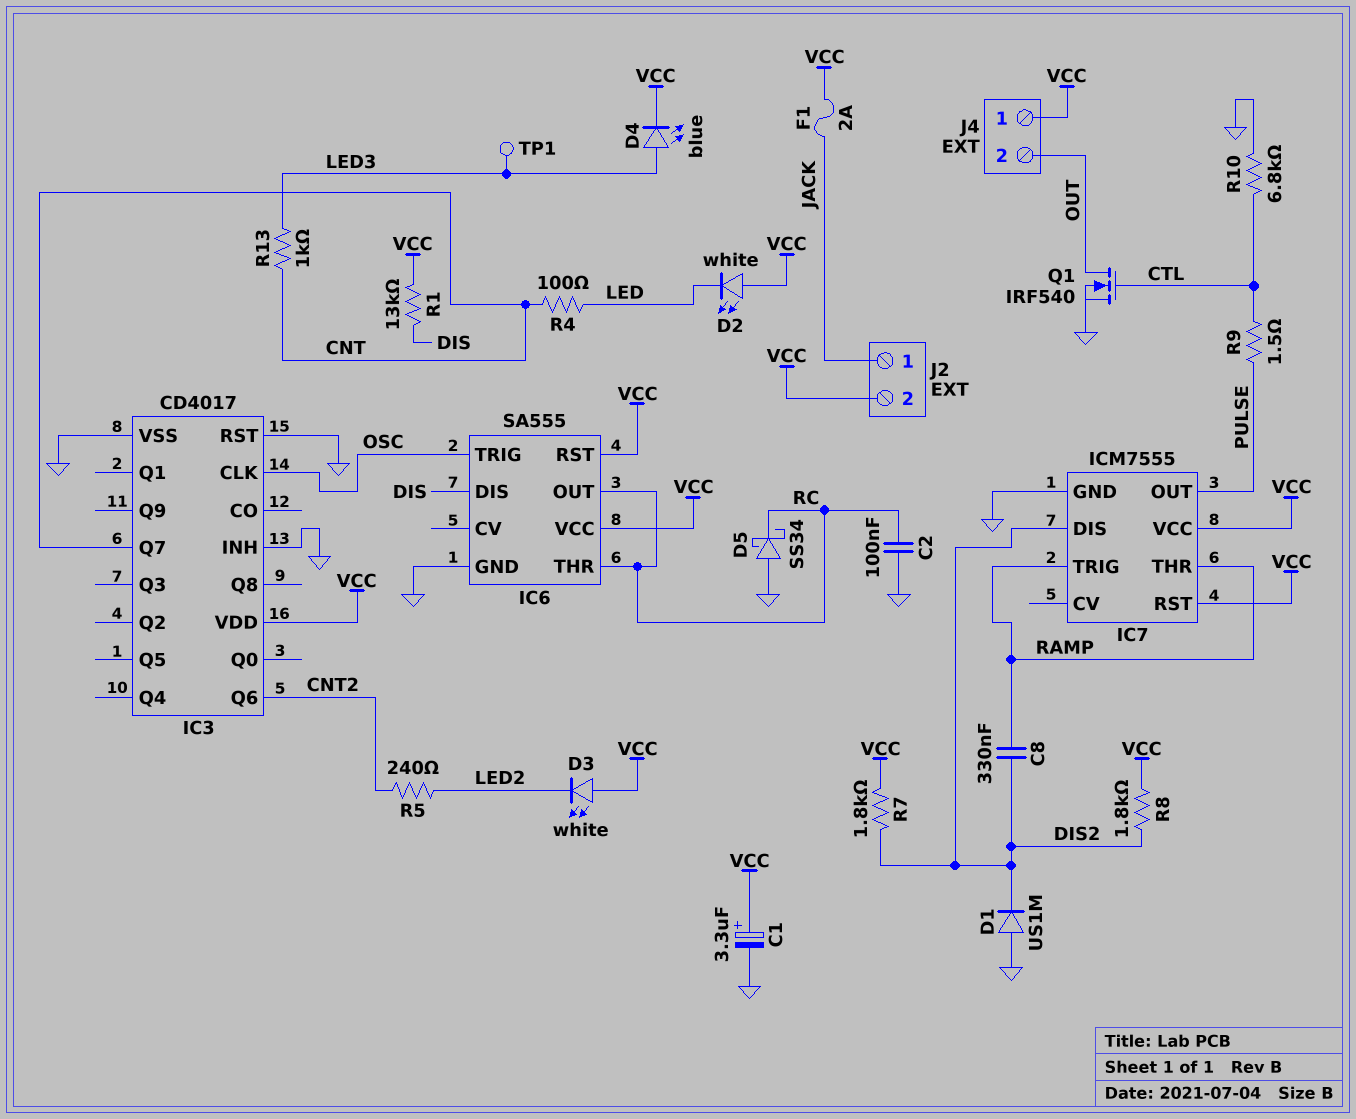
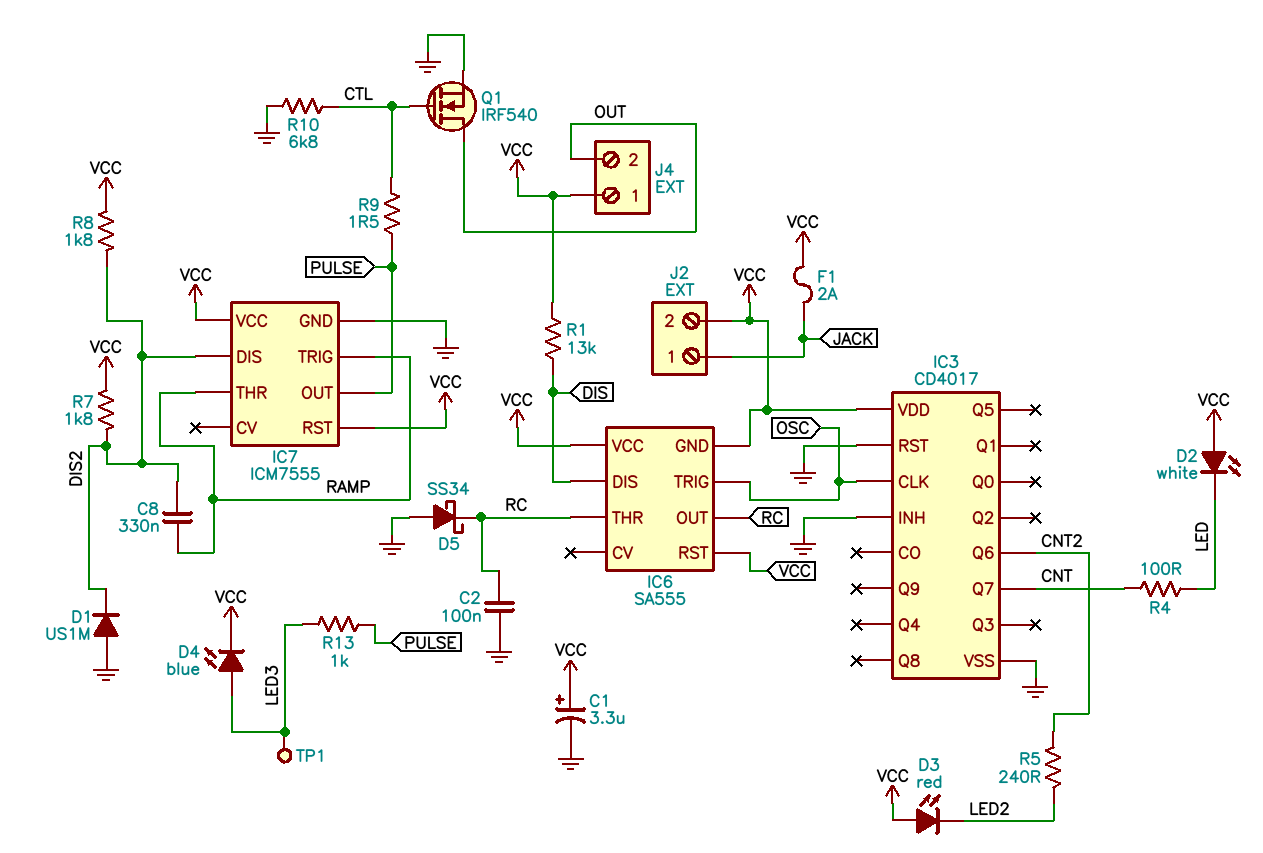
D3: LED white (A VCC, K LED2) -> LED red (A VCC, K LED2)
IC6 pin GND: GND -> VCC
R13: 1k (CNT, LED3) -> 1k (LED3, PULSE)

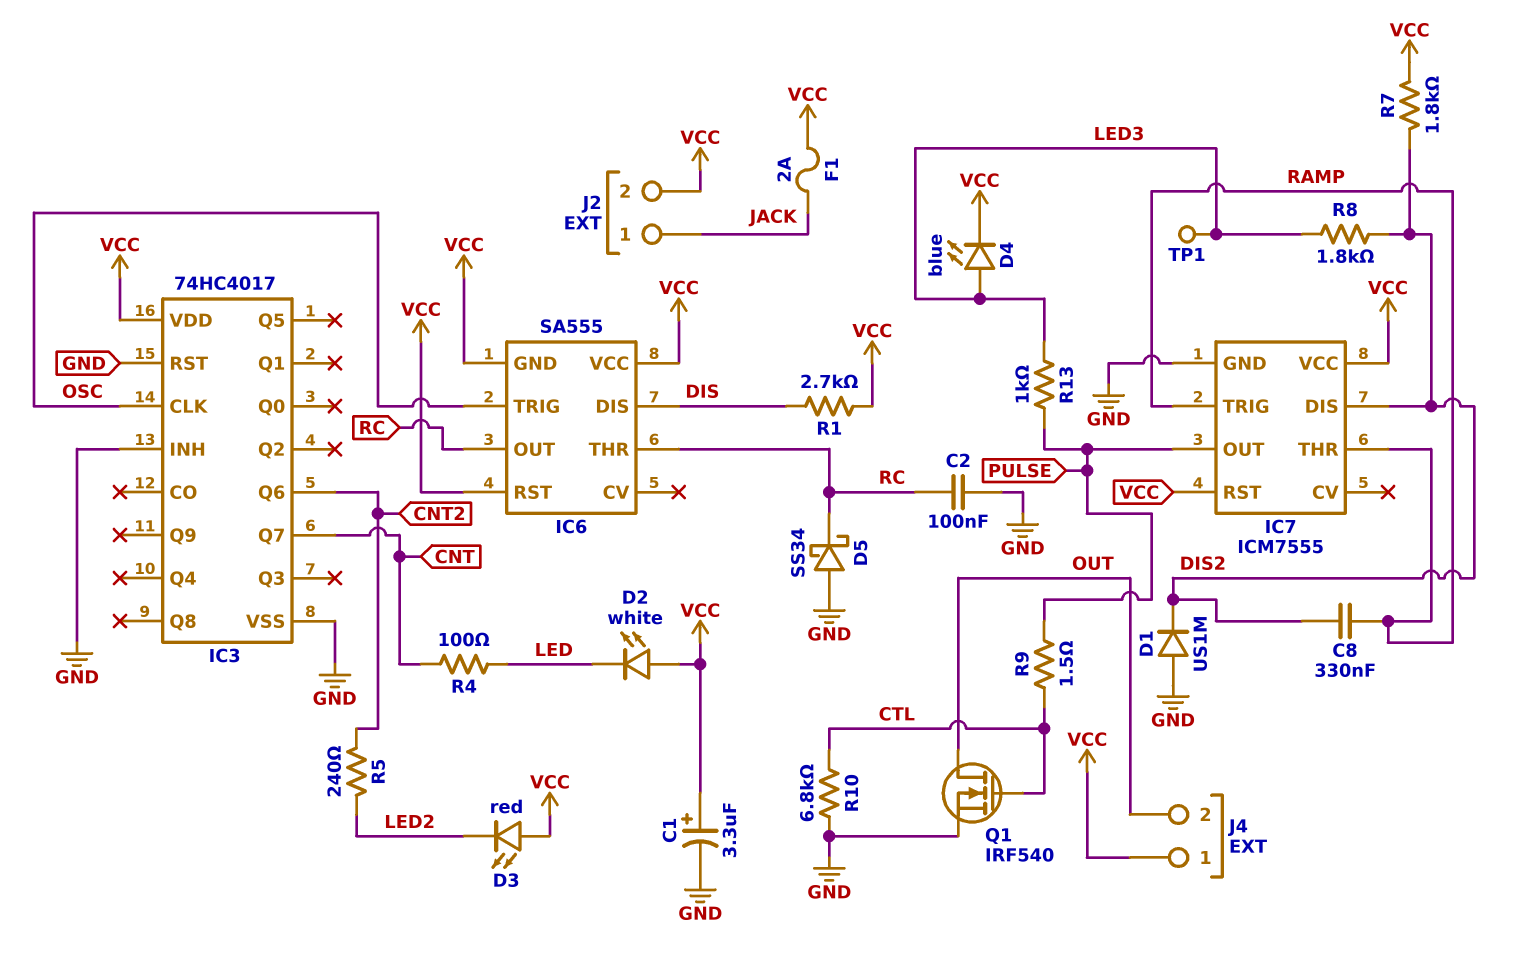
IC3: CD4017 -> 74HC4017
R1: 13k (DIS, VCC) -> 2.7k (DIS, VCC)
R8: 1.8k (DIS2, VCC) -> 1.8k (DIS2, LED3)

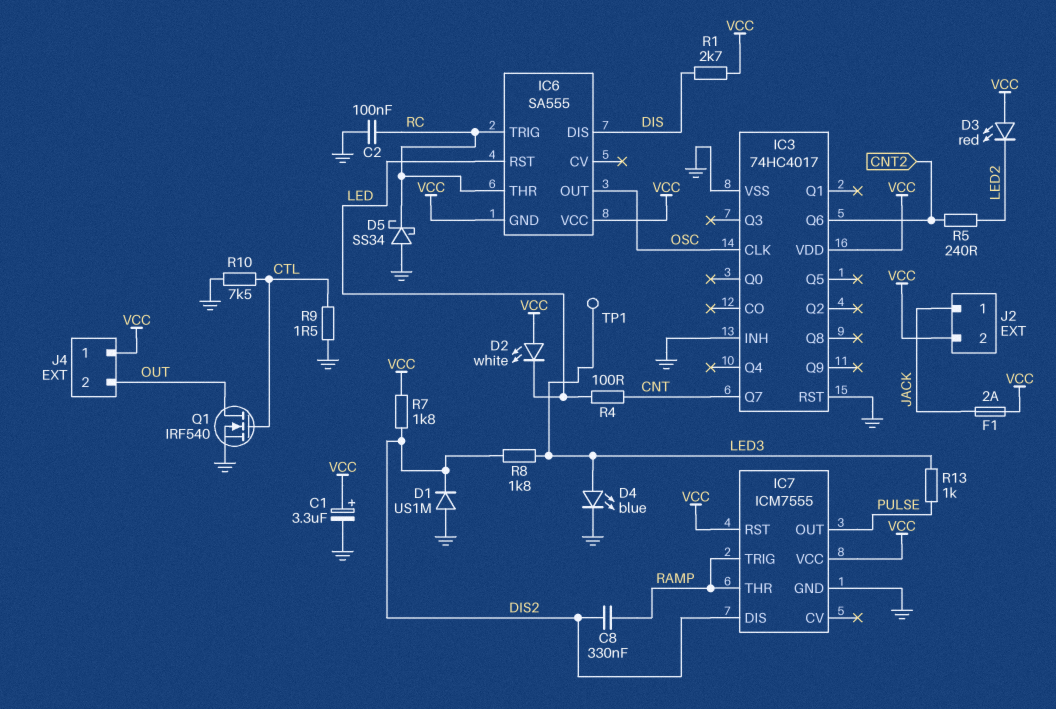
D4: LED blue (A LED3, K VCC) -> LED blue (A LED3, K GND)
IC6 pin OUT: RC -> OSC
IC6 pin RST: VCC -> LED
IC6 pin TRIG: OSC -> RC
R9: 1.5 (CTL, PULSE) -> 1.5 (CTL, GND)
R10: 6.8k (CTL, GND) -> 7.5k (CTL, GND)

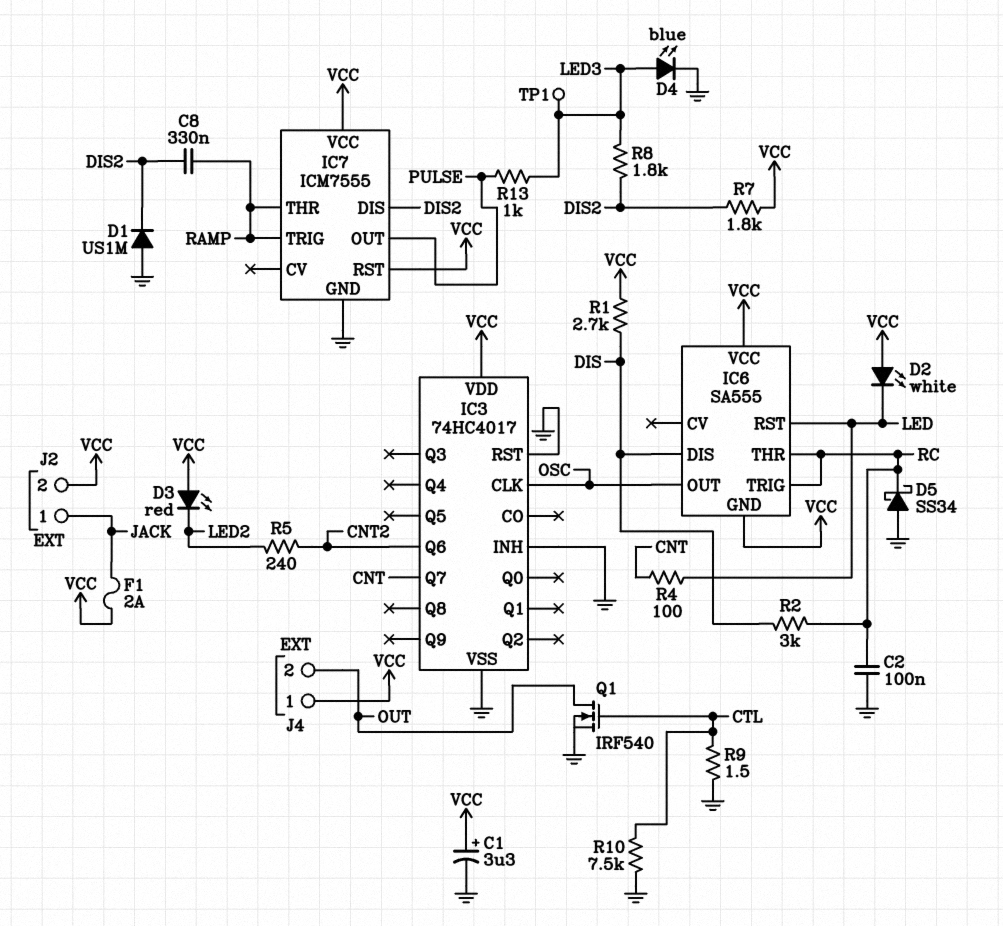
R2: none -> 3k (DIS, RC)

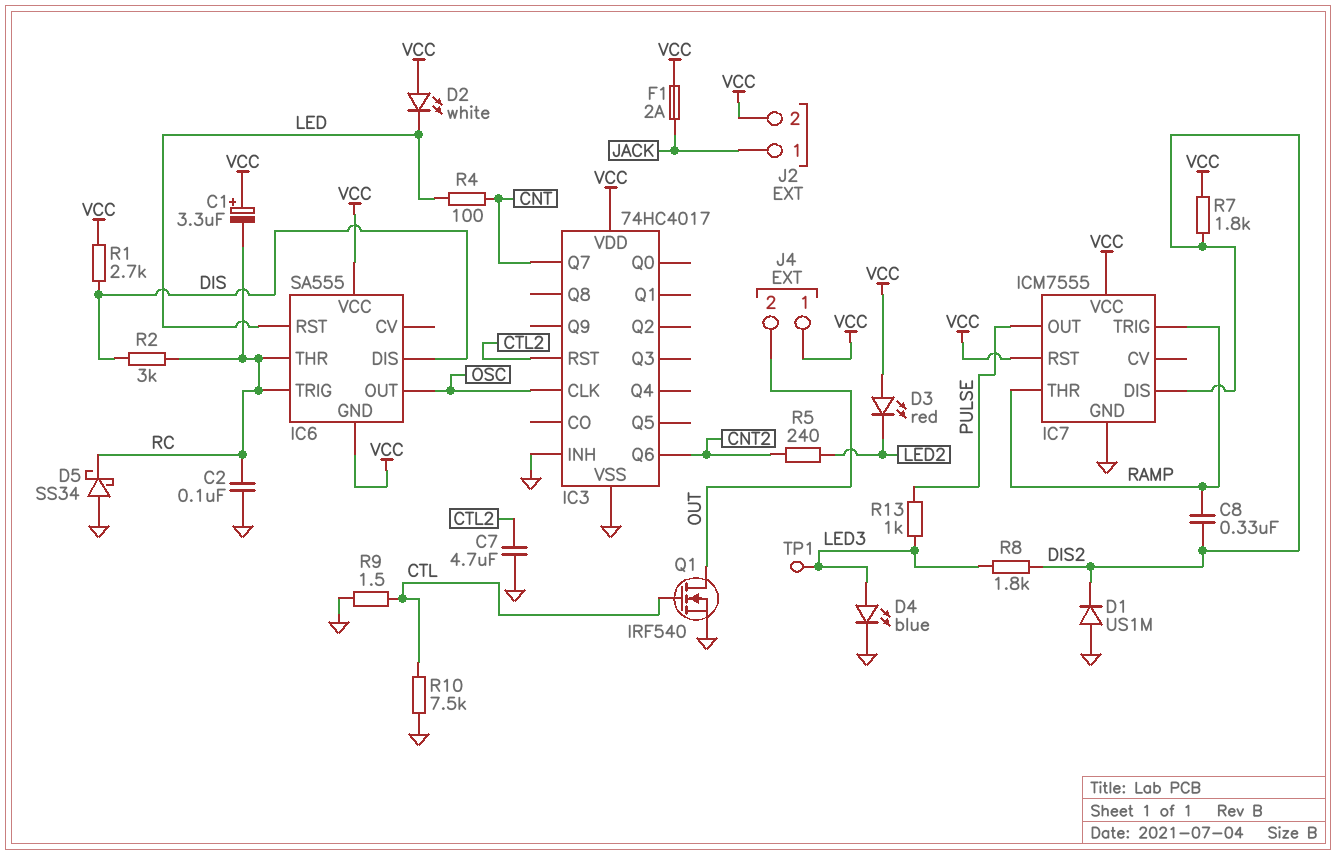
C1: 3.3uF (plus VCC, minus GND) -> 3.3uF (plus VCC, minus RC)
C7: none -> 4.7uF (CTL2, GND)
IC3 pin RST: GND -> CTL2

